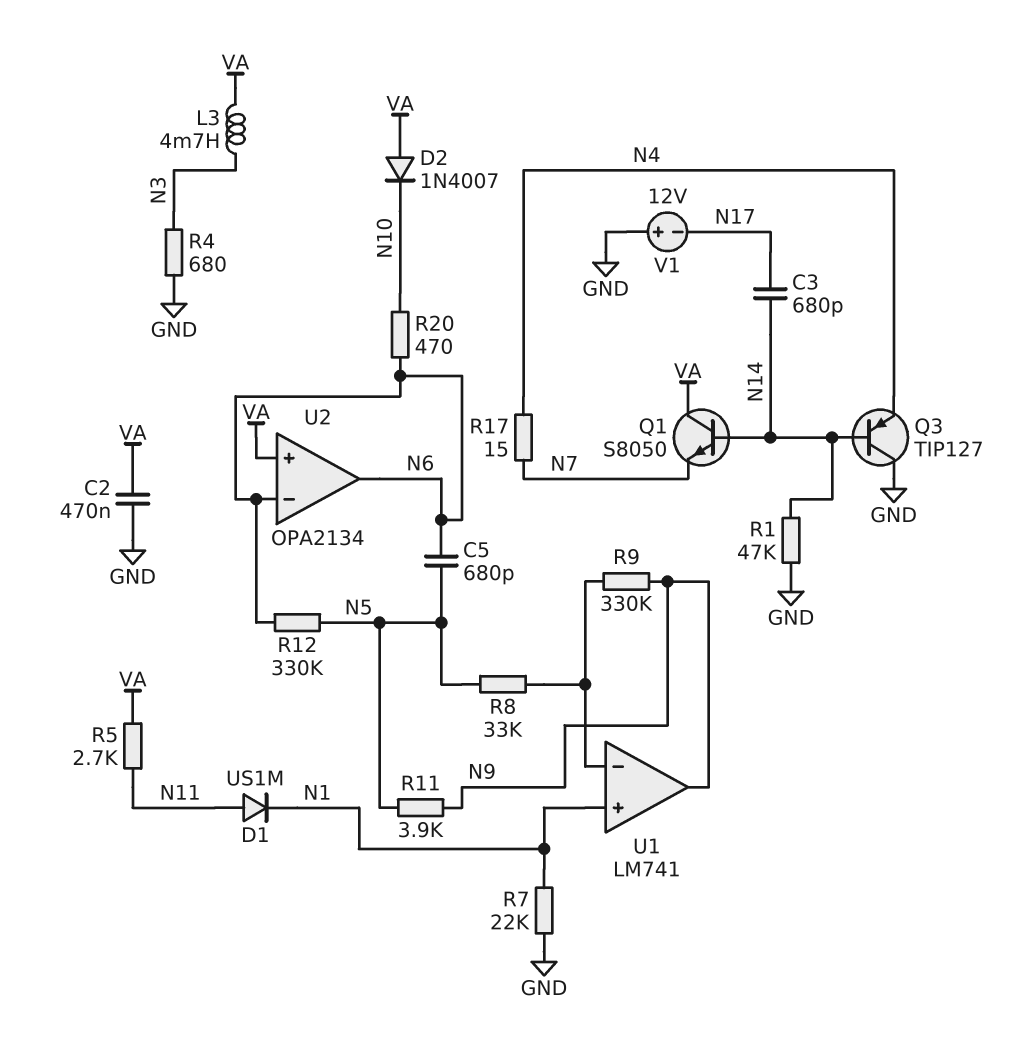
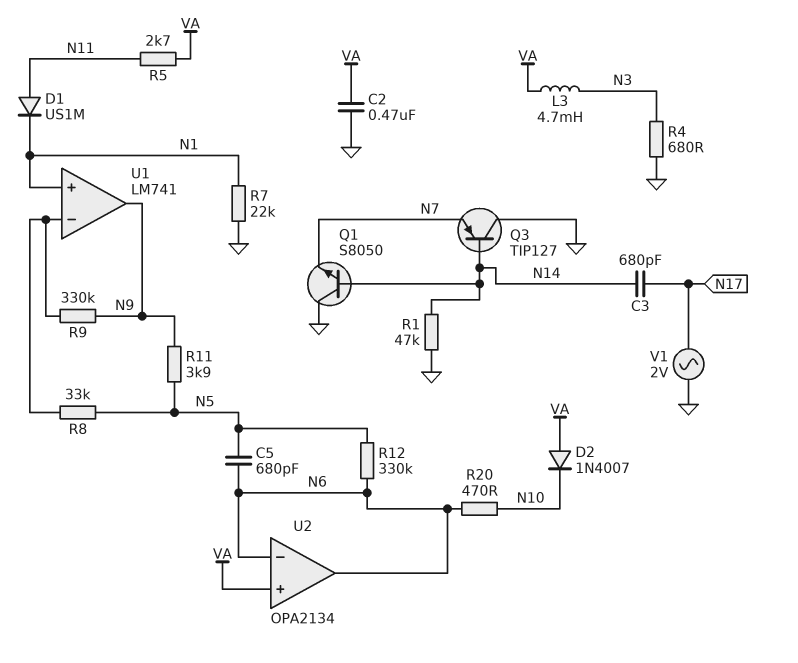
Q1: NPN S8050 (B N14, C VA, E N7) -> NPN S8050 (B N14, C GND, E N7)
Q3: PNP TIP127 (B N14, C GND, E N4) -> PNP TIP127 (B N14, C GND, E N7)
R17: 15 (N4, N7) -> none
V1: 12V (plus GND, minus N17) -> AC 2V (GND, N17)

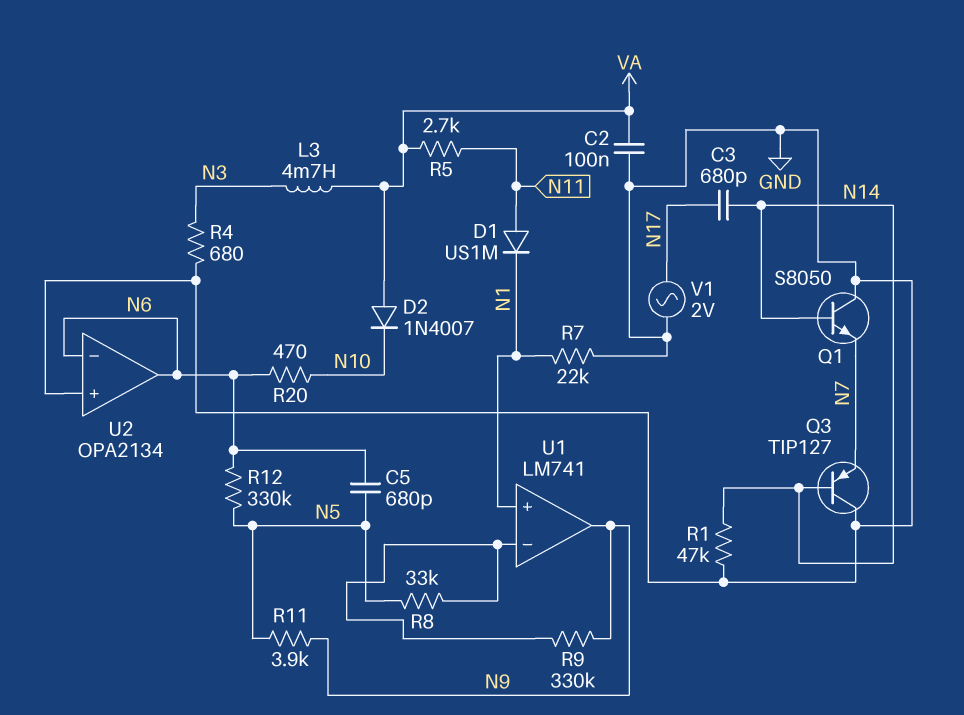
C2: 470nF (GND, VA) -> 100nF (GND, VA)
U2 pin in+: VA -> GND

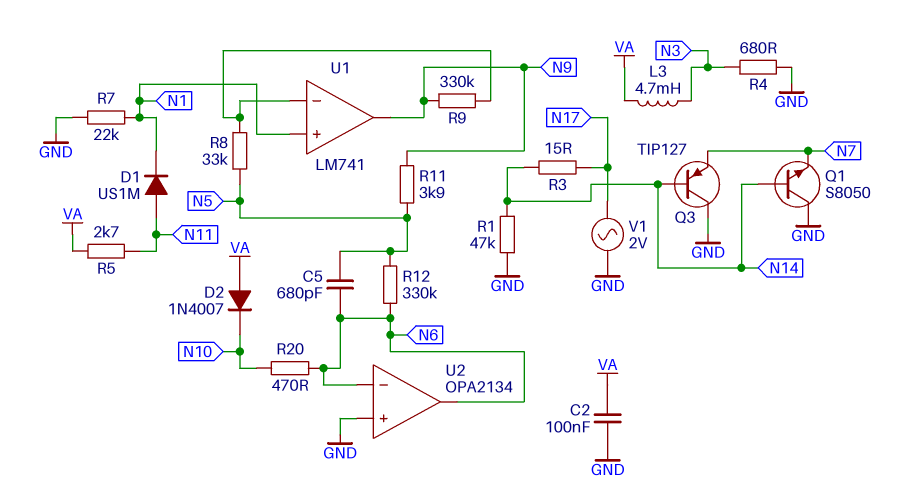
C3: 680pF (N14, N17) -> none
R3: none -> 15 (N14, N17)

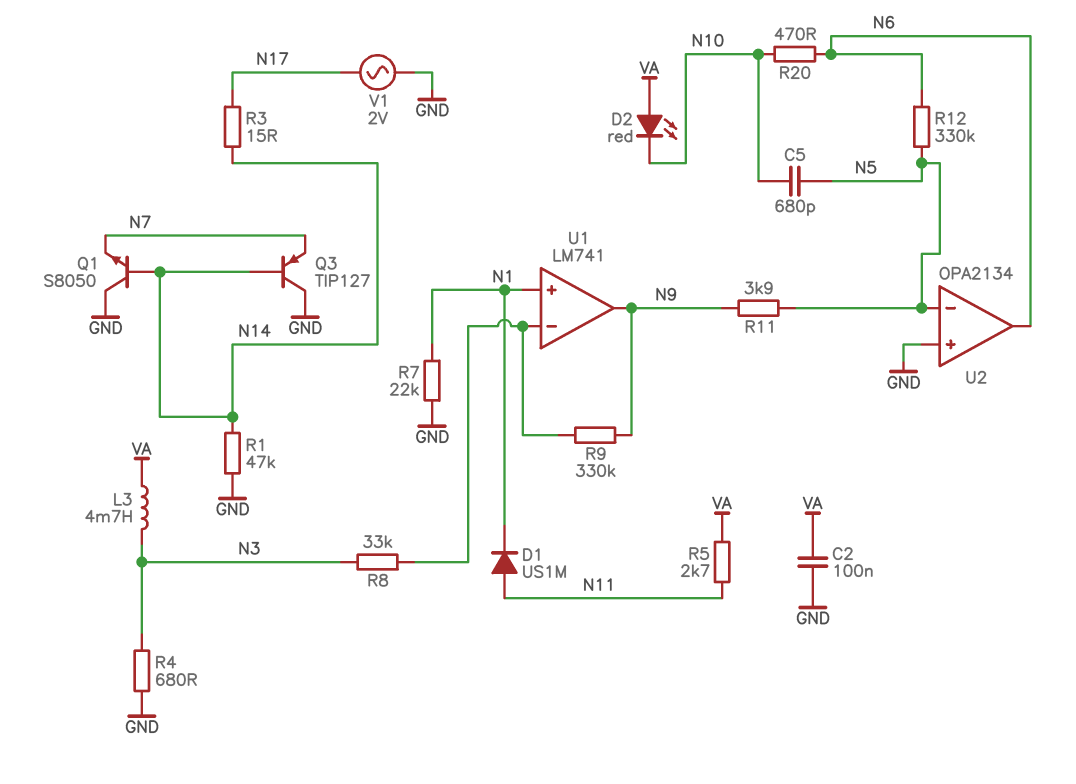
C5: 680pF (N5, N6) -> 680pF (N5, N10)
D2: diode 1N4007 (A VA, K N10) -> LED red (A VA, K N10)
R8: 33k (N5, U1/in-) -> 33k (N3, U1/in-)
U2 pin in-: N6 -> N5

